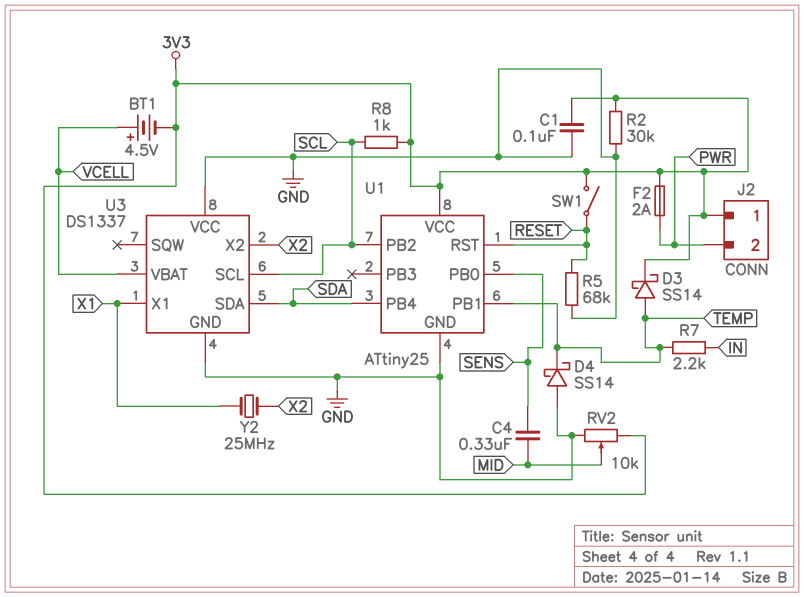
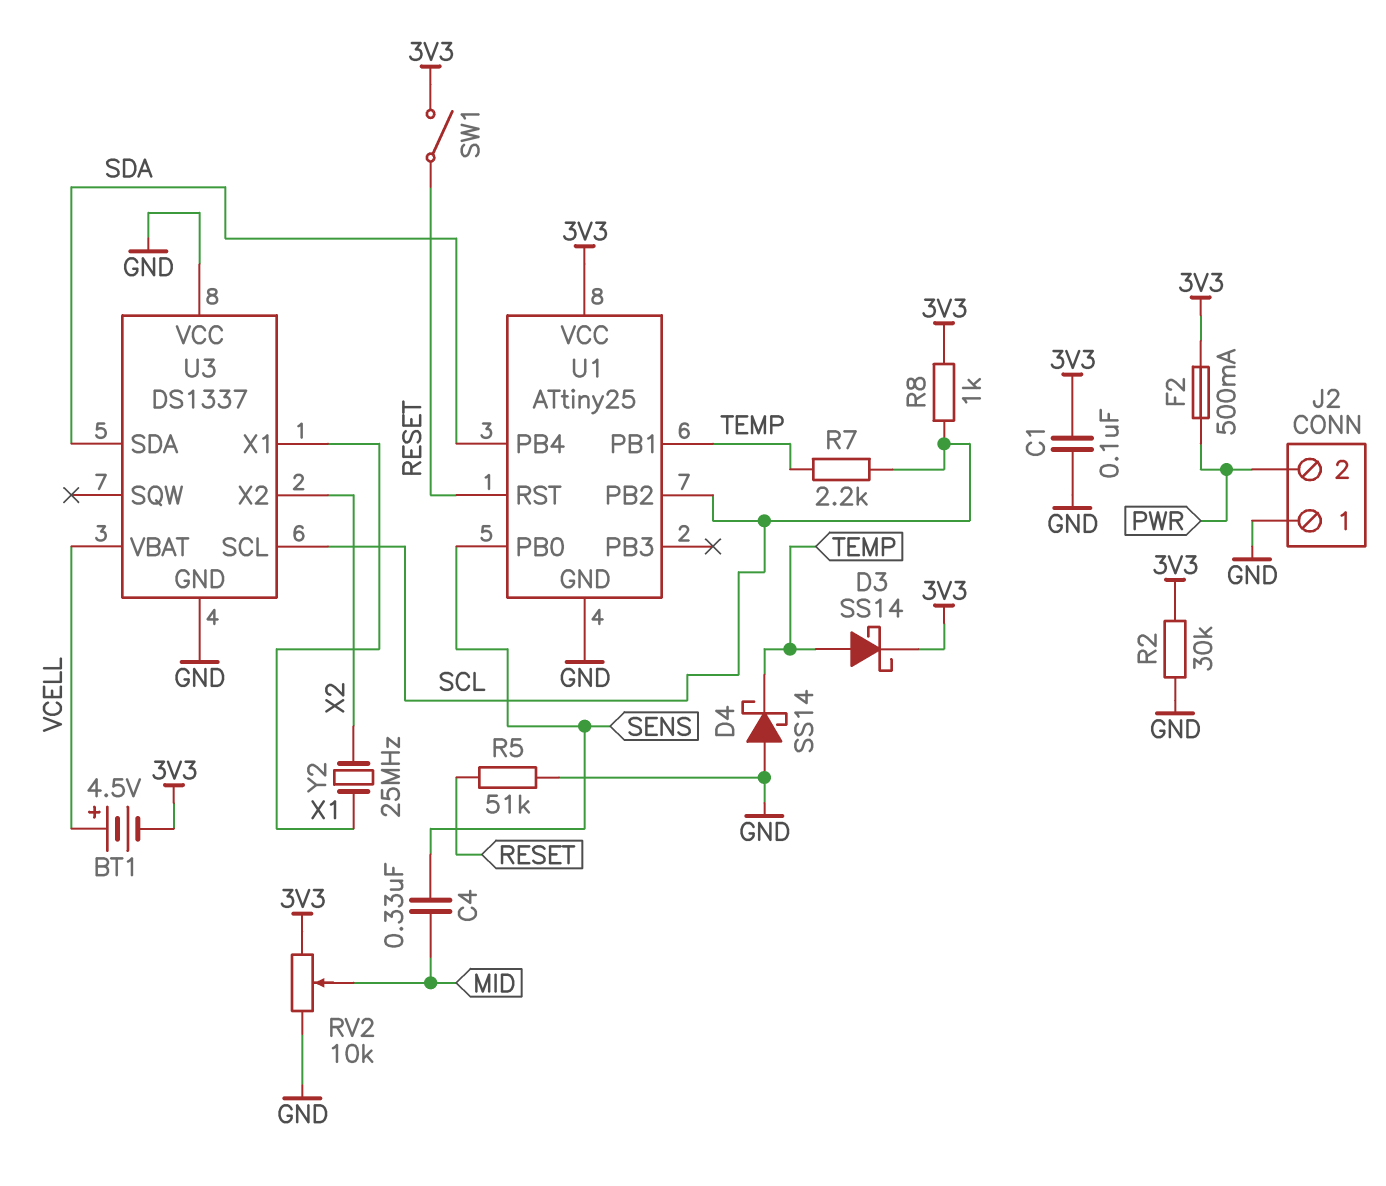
F2: 2A (3V3, PWR) -> 500mA (3V3, PWR)
J2 pin 1: 3V3 -> GND
R5: 68k (GND, RESET) -> 51k (GND, RESET)
R7: 2.2k (IN, TEMP) -> 2.2k (SCL, TEMP)

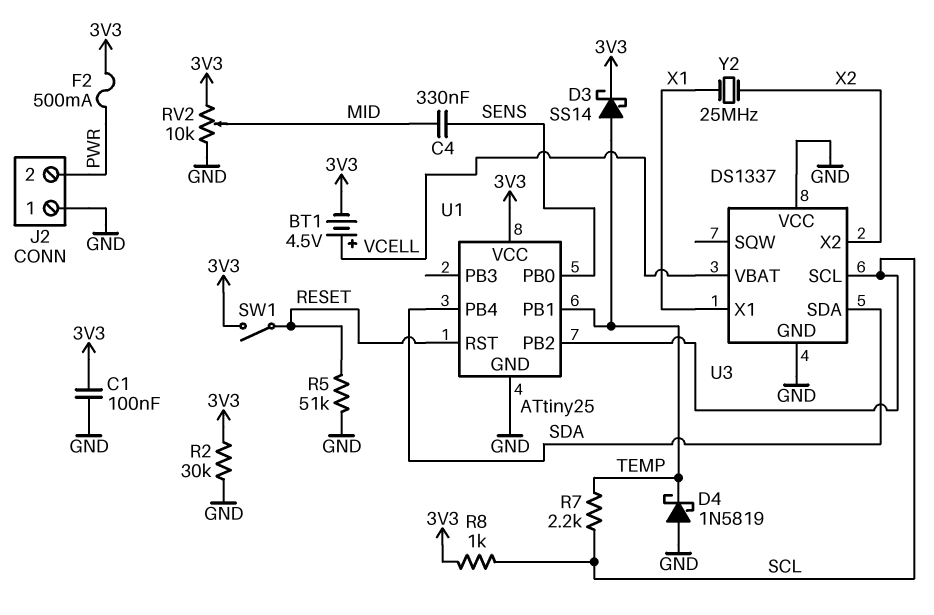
D4: schottky SS14 (A GND, K TEMP) -> schottky 1N5819 (A GND, K TEMP)

